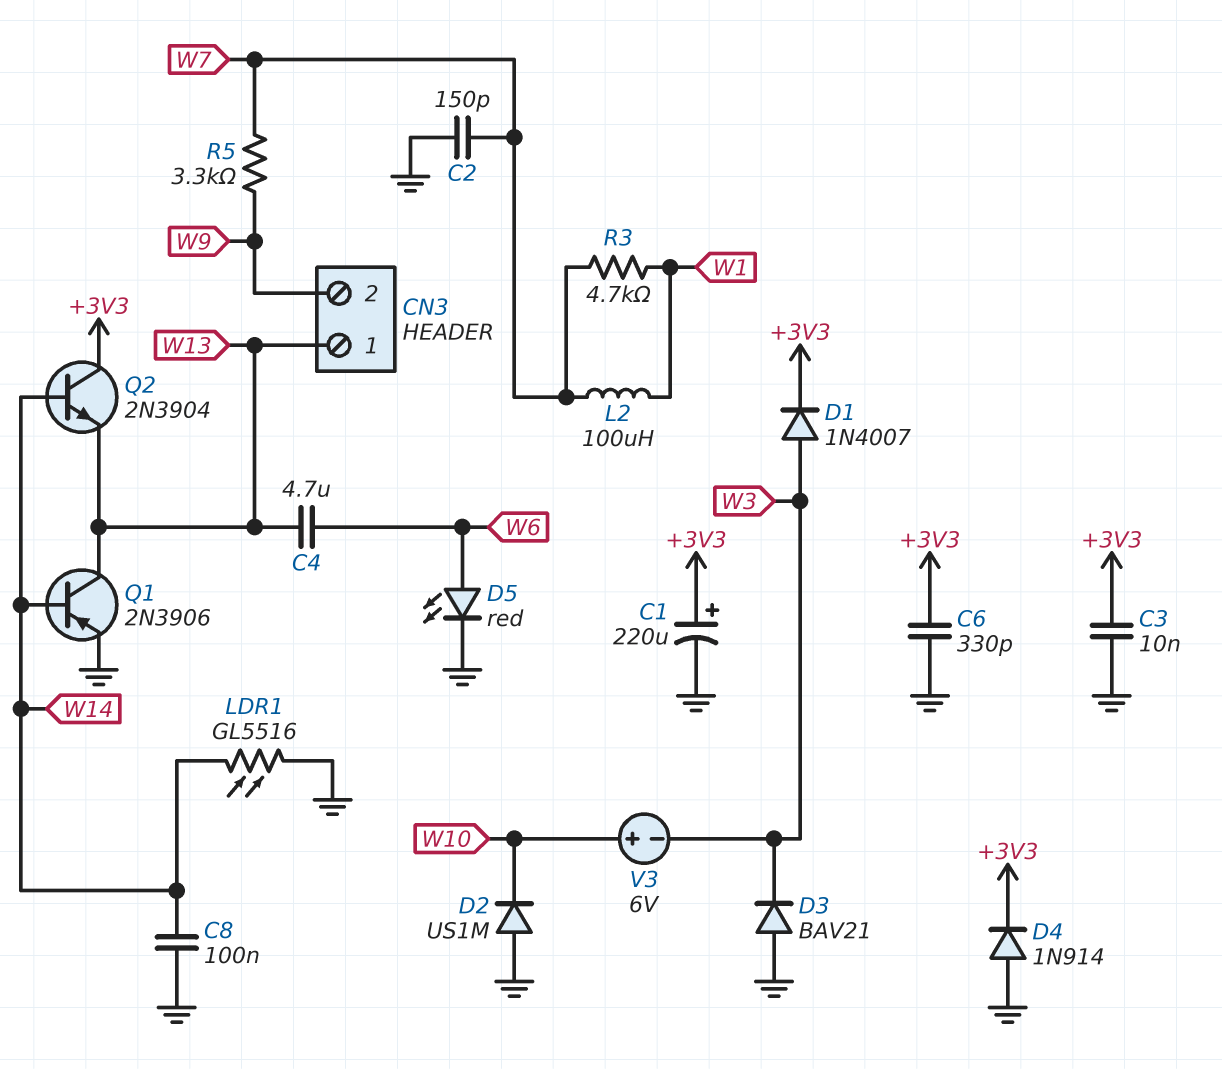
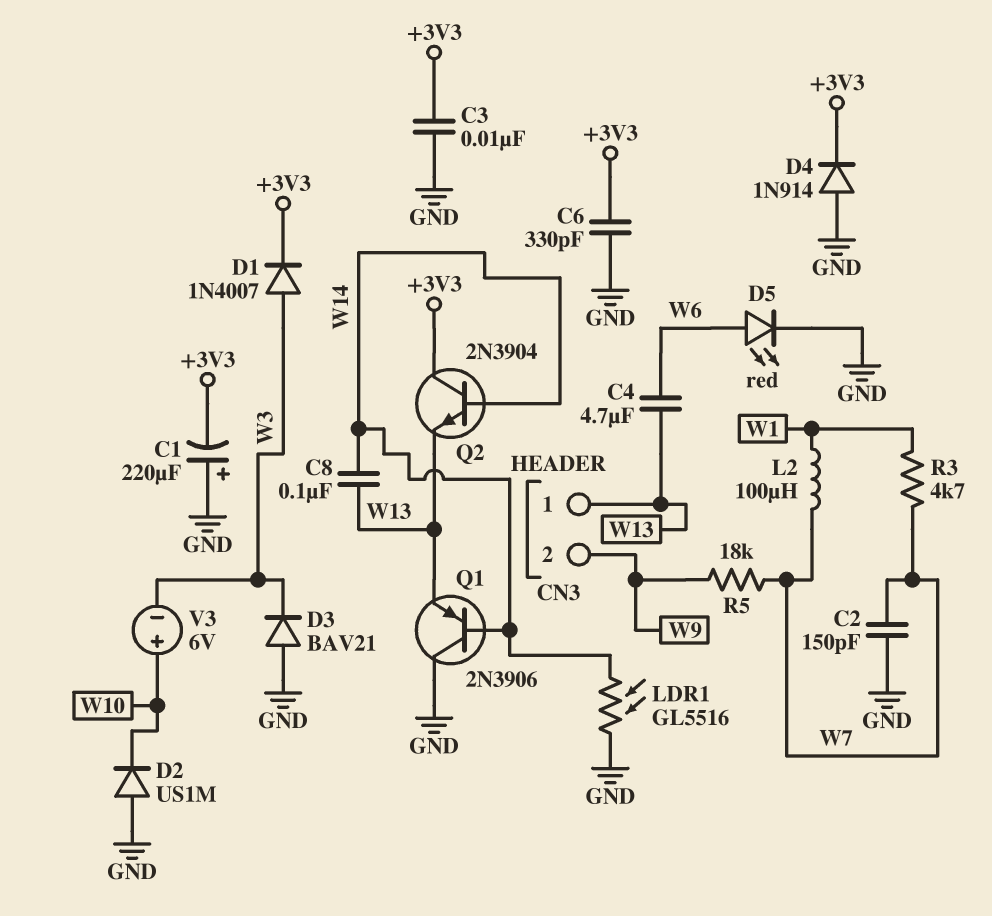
C1: 220uF (plus +3V3, minus GND) -> 220uF (plus GND, minus +3V3)
C8: 100nF (GND, W14) -> 100nF (W13, W14)
Q1: PNP 2N3906 (B W14, C W13, E GND) -> PNP 2N3906 (B W14, C GND, E W13)
R5: 3.3k (W7, W9) -> 18k (W7, W9)

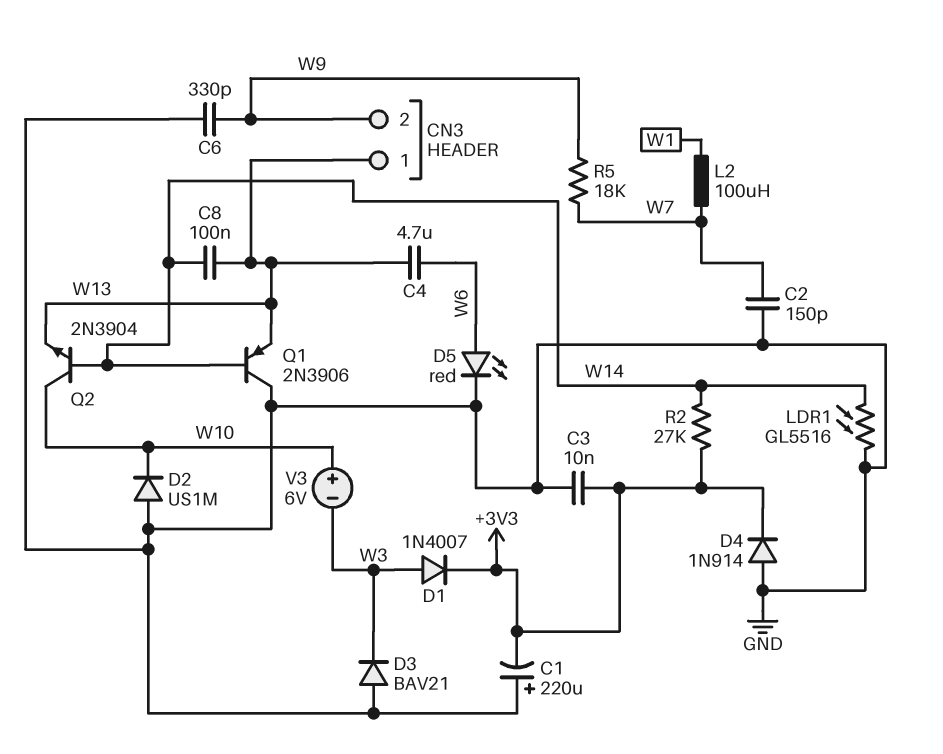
C6: 330pF (+3V3, GND) -> 330pF (GND, W9)
Q2: NPN 2N3904 (B W14, C +3V3, E W13) -> NPN 2N3904 (B W14, C W10, E W13)
R2: none -> 27k (+3V3, W14)
R3: 4.7k (W1, W7) -> none

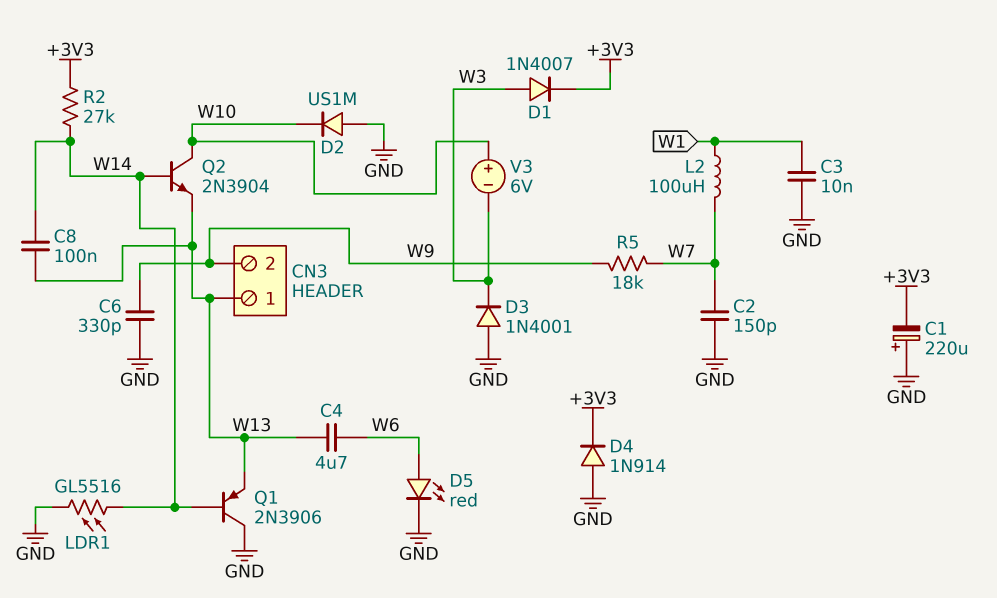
C3: 10nF (+3V3, GND) -> 10nF (GND, W1)
D3: diode BAV21 (A GND, K W3) -> diode 1N4001 (A GND, K W3)

